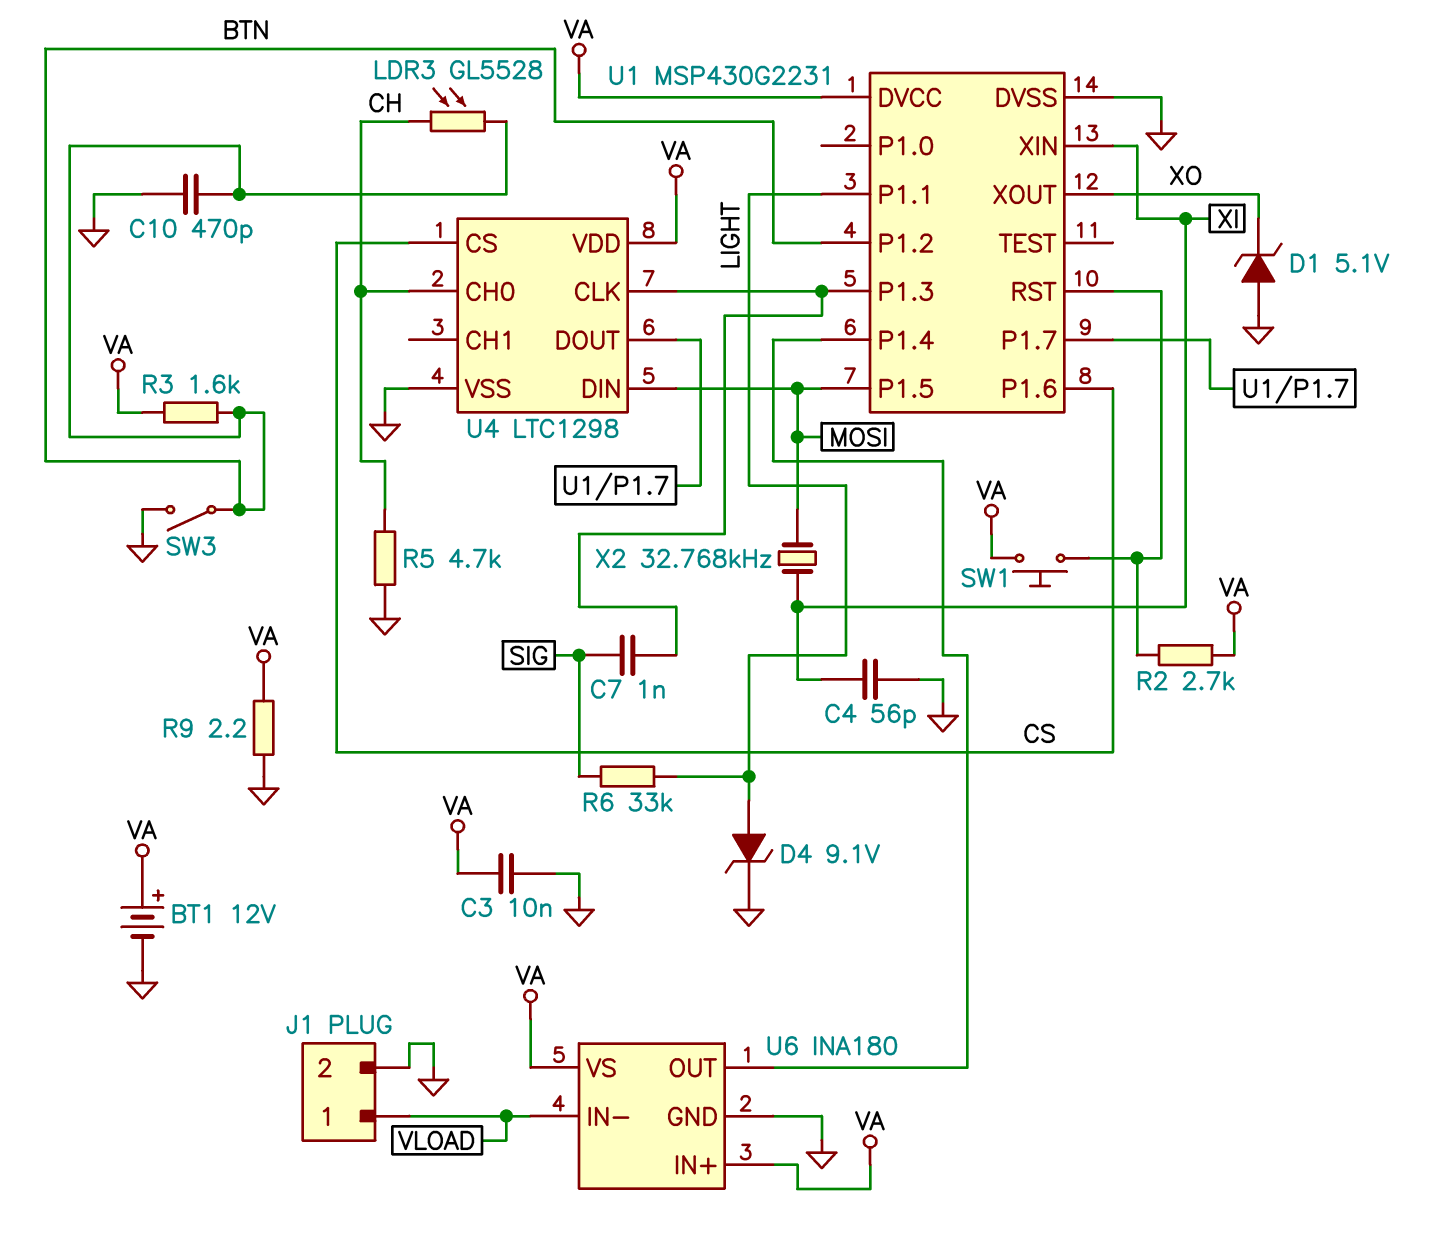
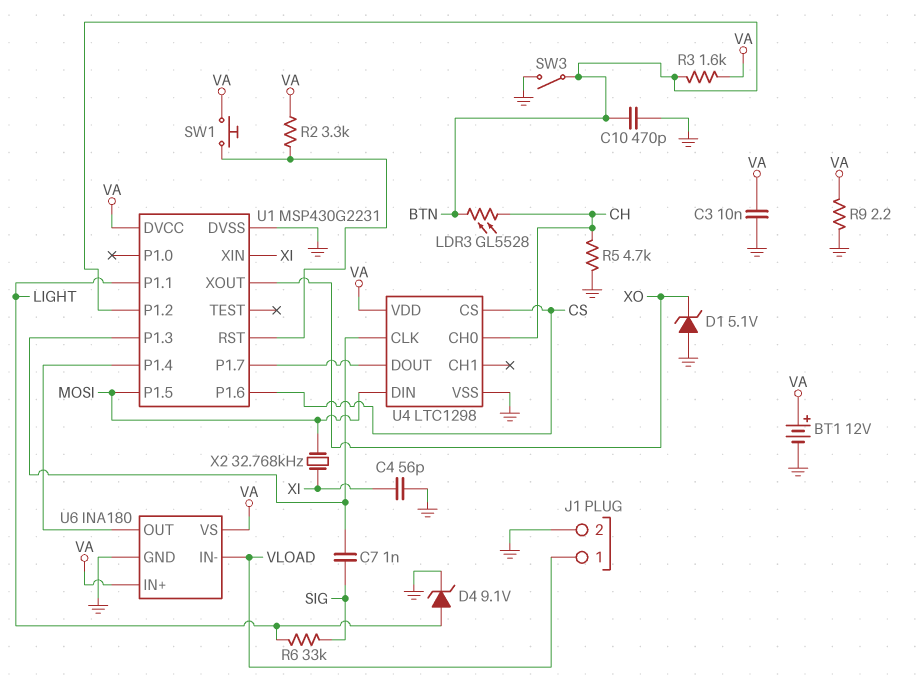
R2: 2.7k (U1/RST, VA) -> 3.3k (U1/RST, VA)

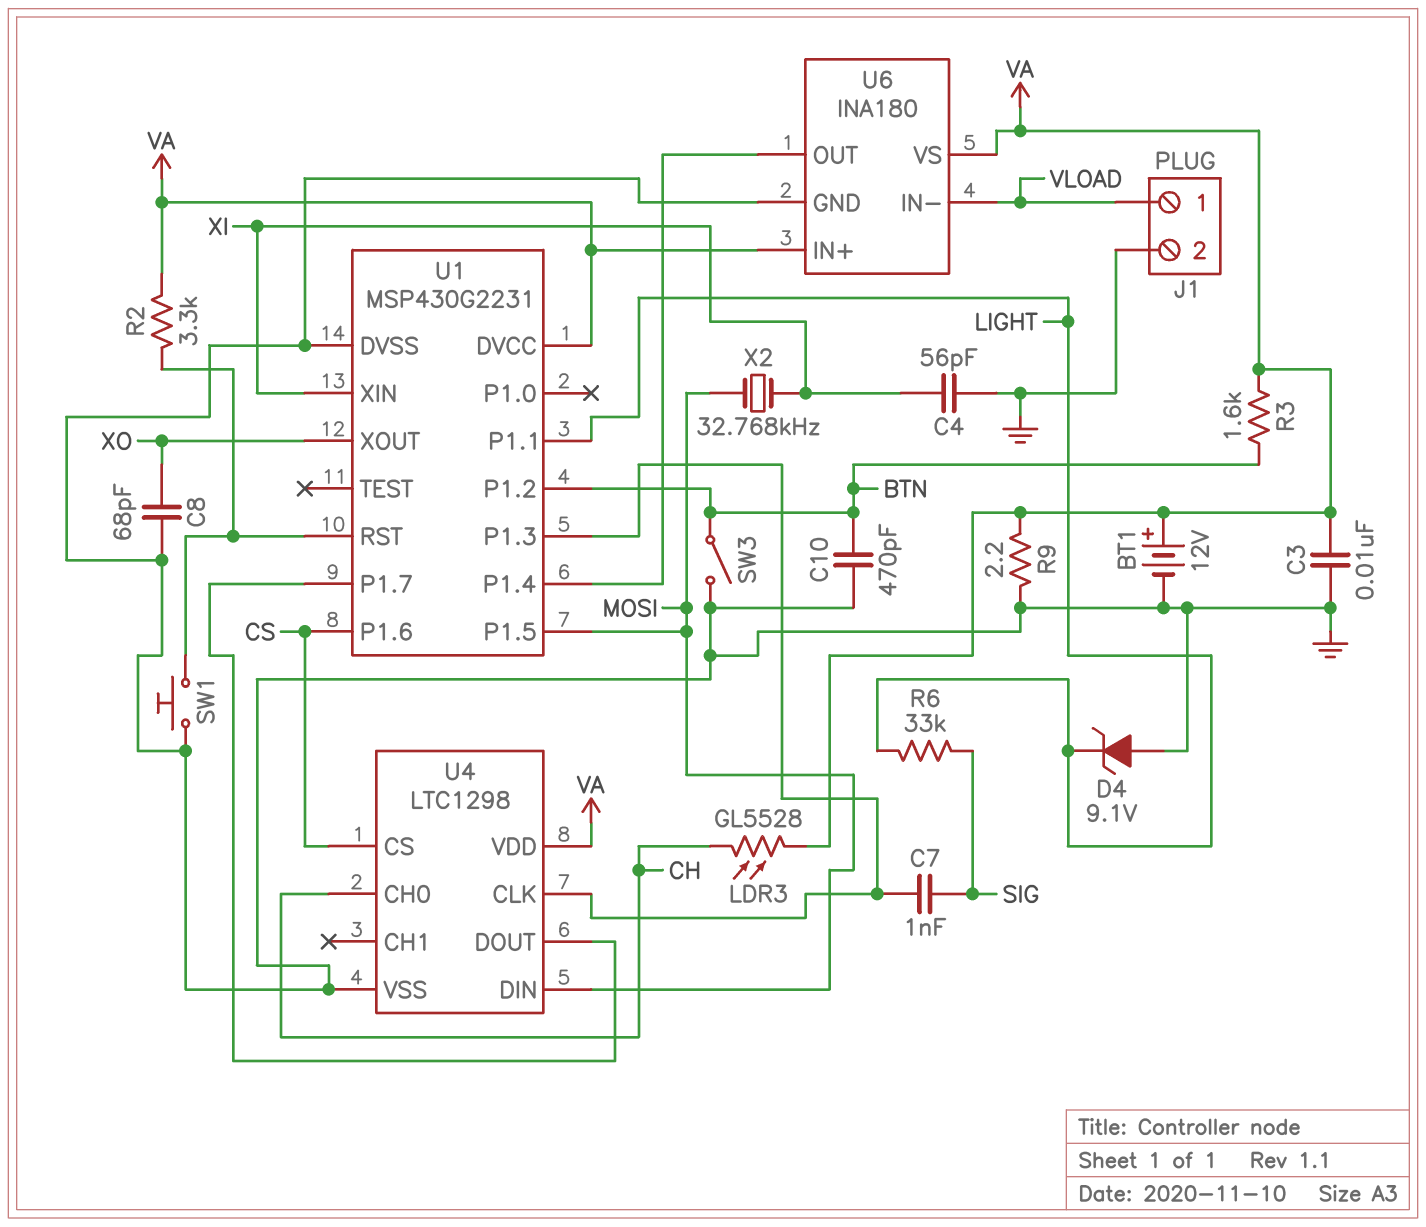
C8: none -> 68pF (GND, XO)
D1: zener 5.1V (A GND, K XO) -> none
D4: zener 9.1V (A LIGHT, K GND) -> zener 9.1V (A GND, K LIGHT)
LDR3: GL5528 (BTN, CH) -> GL5528 (CH, VA)
R5: 4.7k (CH, GND) -> none
SW1: button (U1/RST, VA) -> button (GND, U1/RST)

